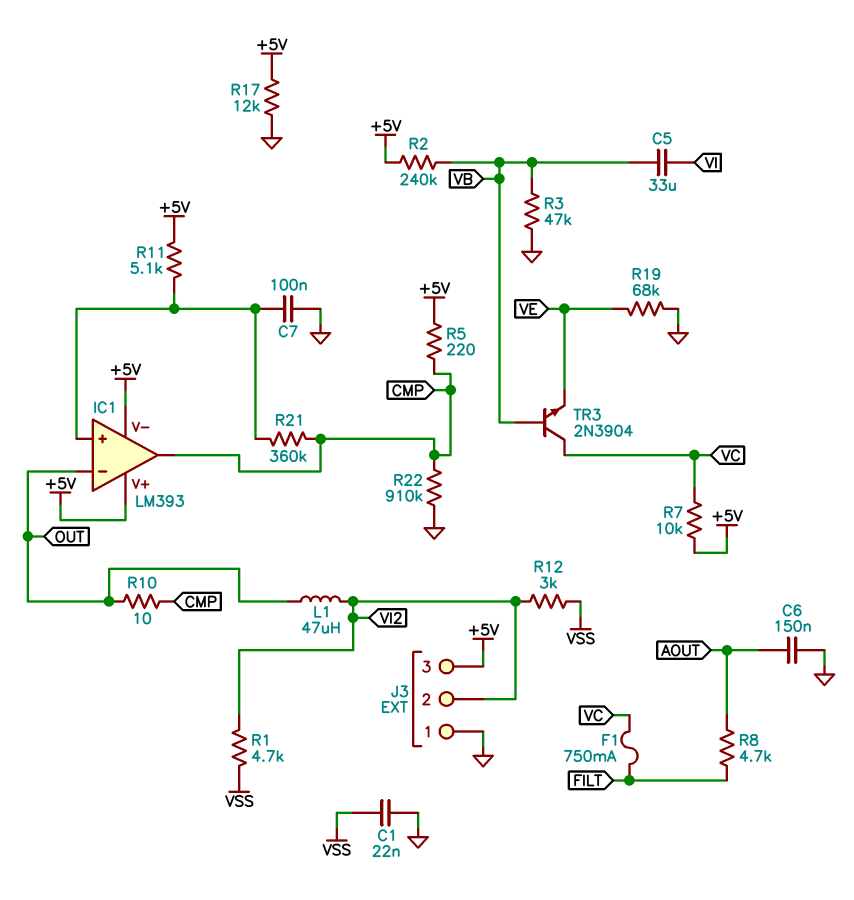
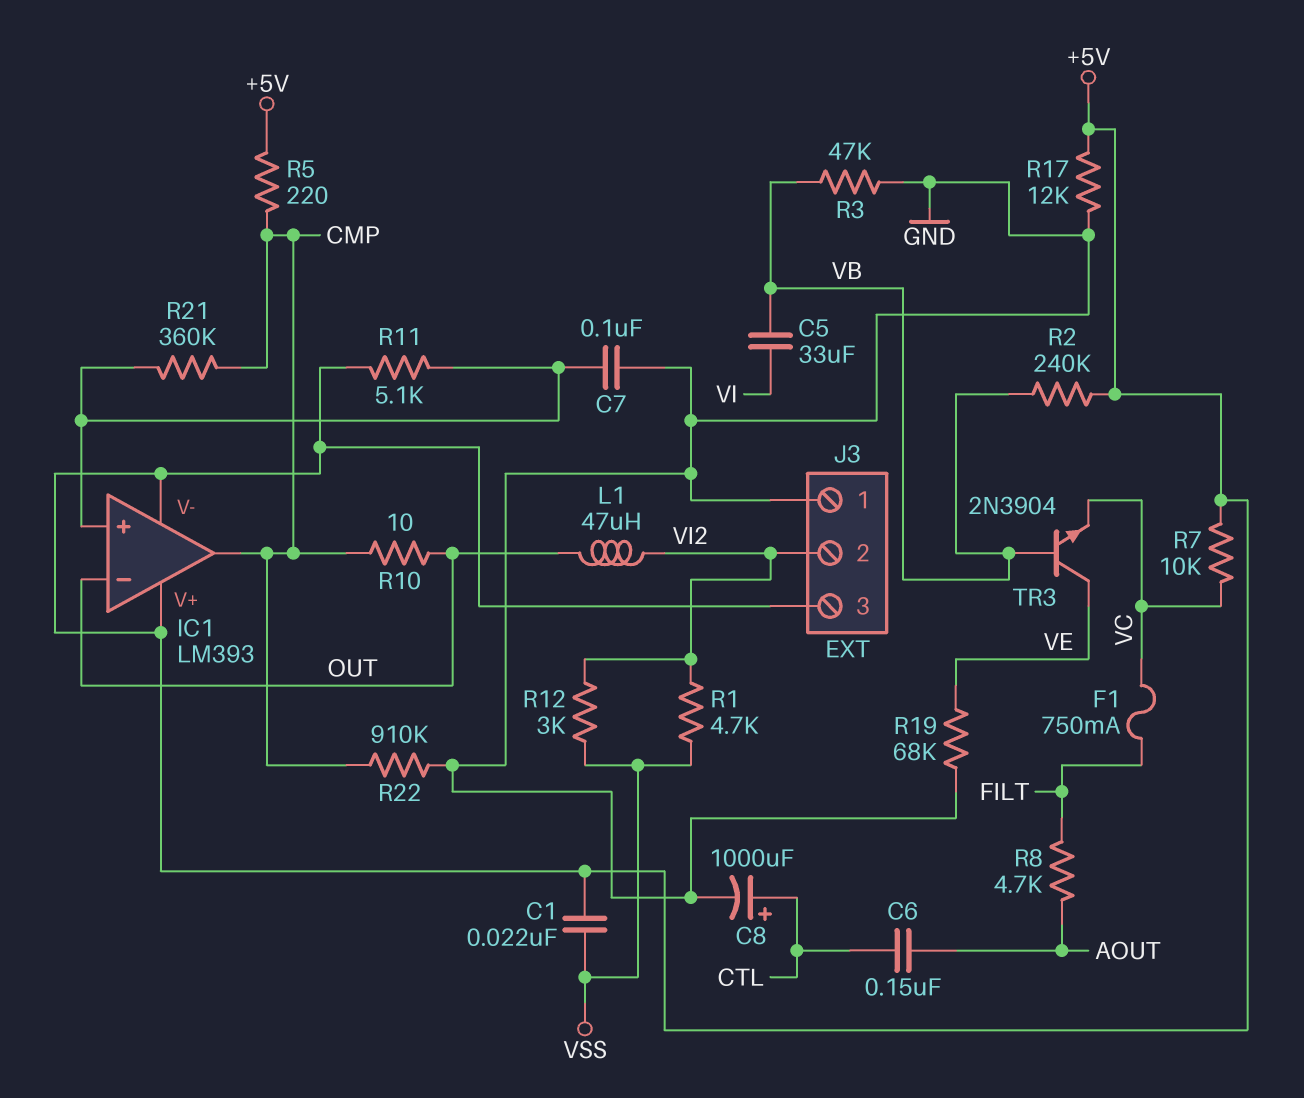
C1: 22nF (GND, VSS) -> 22nF (+5V, VSS)
C6: 150nF (AOUT, GND) -> 150nF (AOUT, CTL)
C8: none -> 1000uF (plus CTL, minus GND)
TR3: NPN 2N3904 (B VB, C VC, E VE) -> NPN 2N3904 (B VB, C VE, E VC)

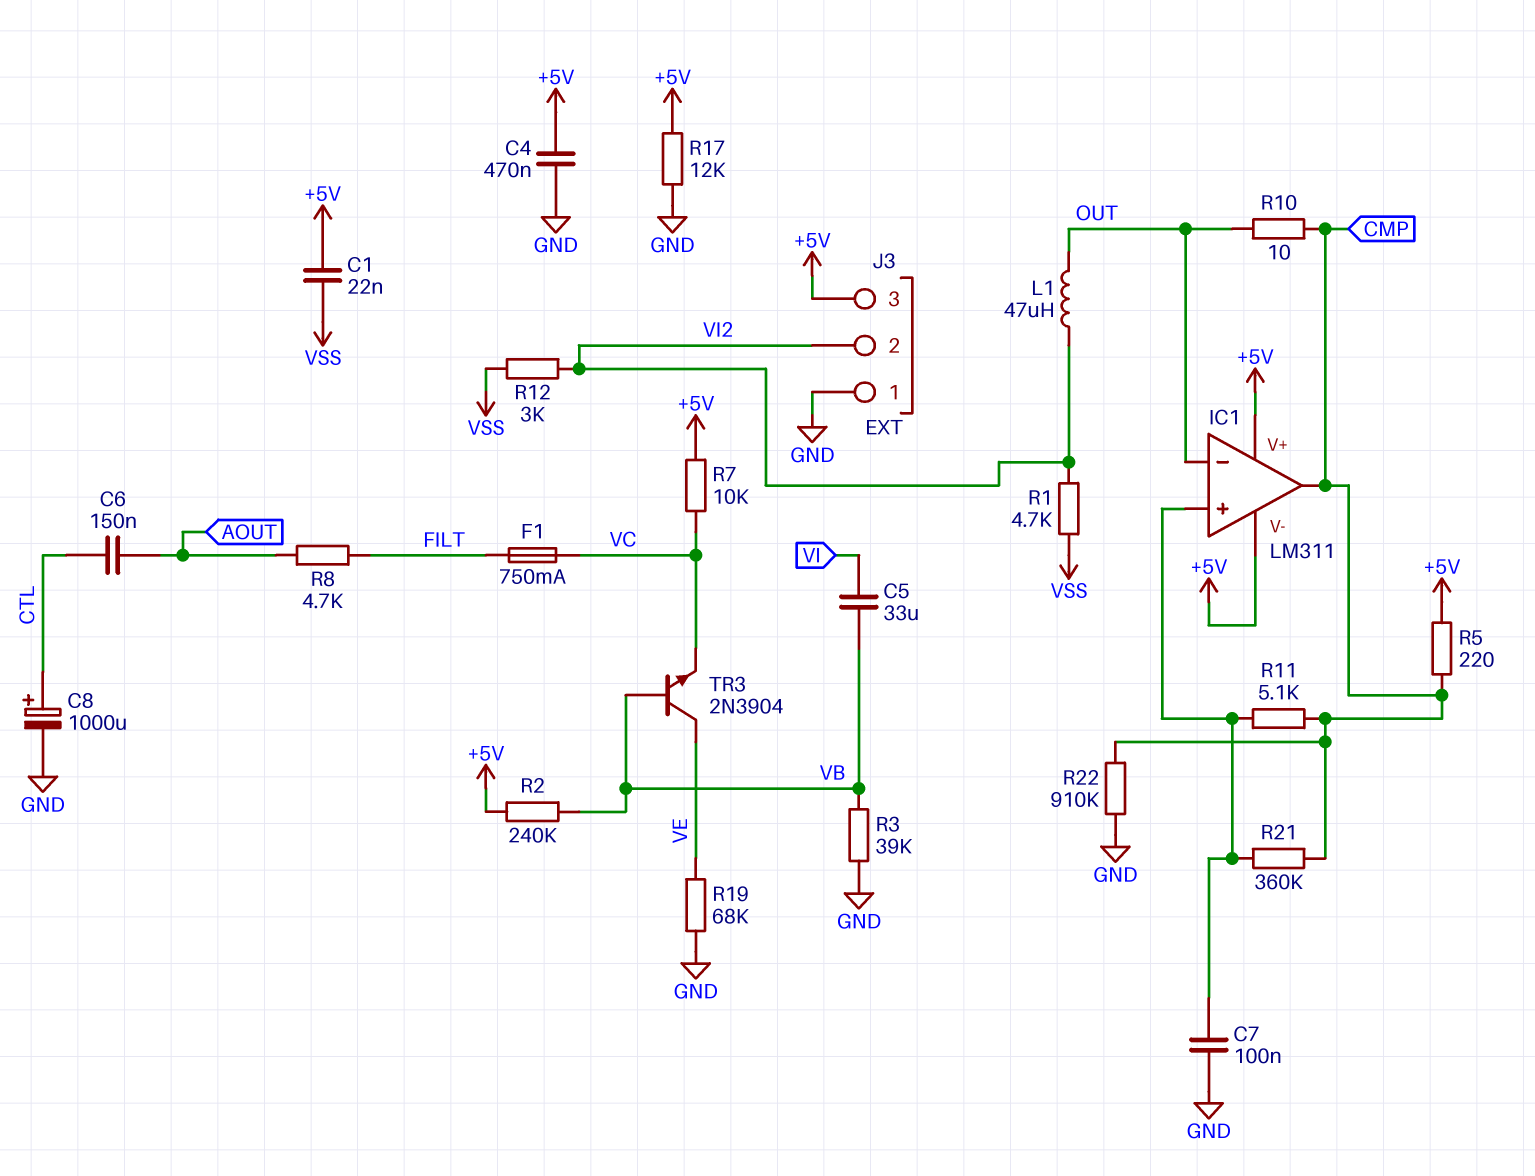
C4: none -> 470nF (+5V, GND)
IC1: LM393 -> LM311
R3: 47k (GND, VB) -> 39k (GND, VB)
R11: 5.1k (+5V, IC1/in+) -> 5.1k (CMP, IC1/in+)

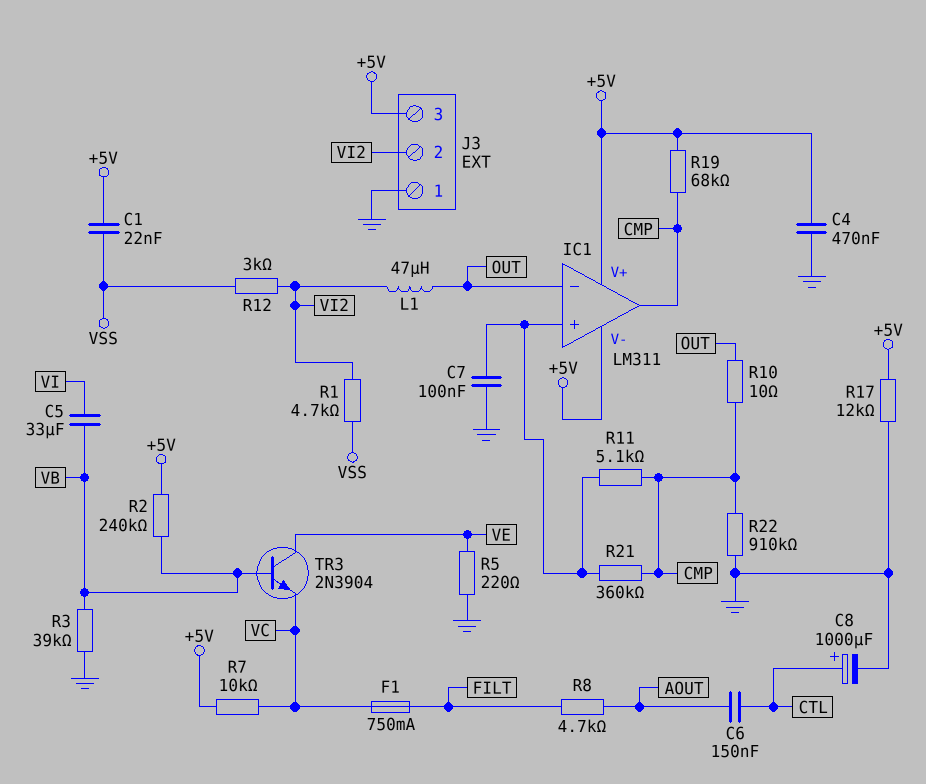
R5: 220 (+5V, CMP) -> 220 (GND, VE)
R19: 68k (GND, VE) -> 68k (+5V, CMP)

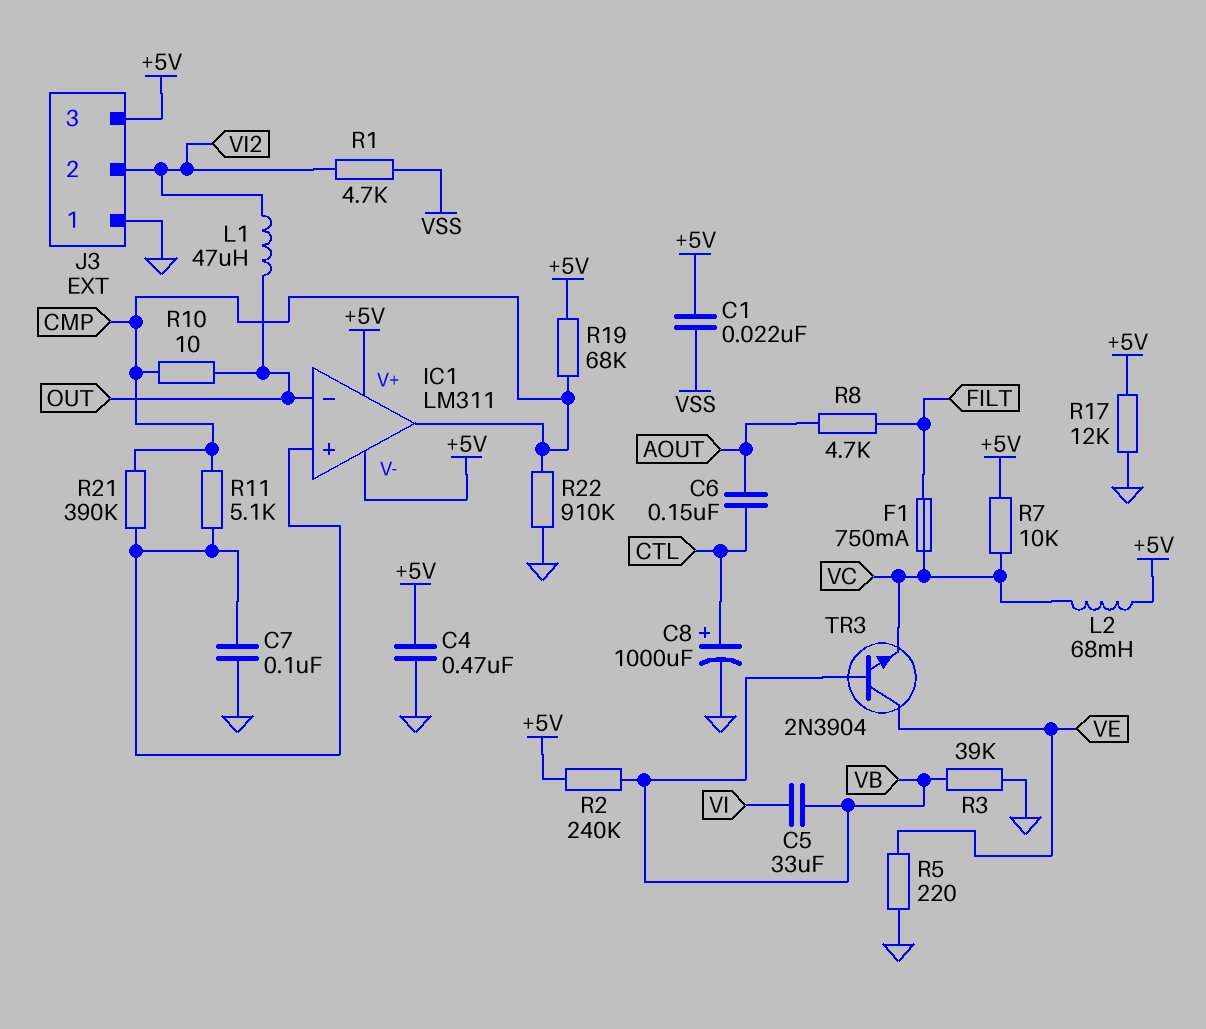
L2: none -> 68mH (+5V, VC)
R12: 3k (VI2, VSS) -> none
R21: 360k (CMP, IC1/in+) -> 390k (CMP, IC1/in+)

